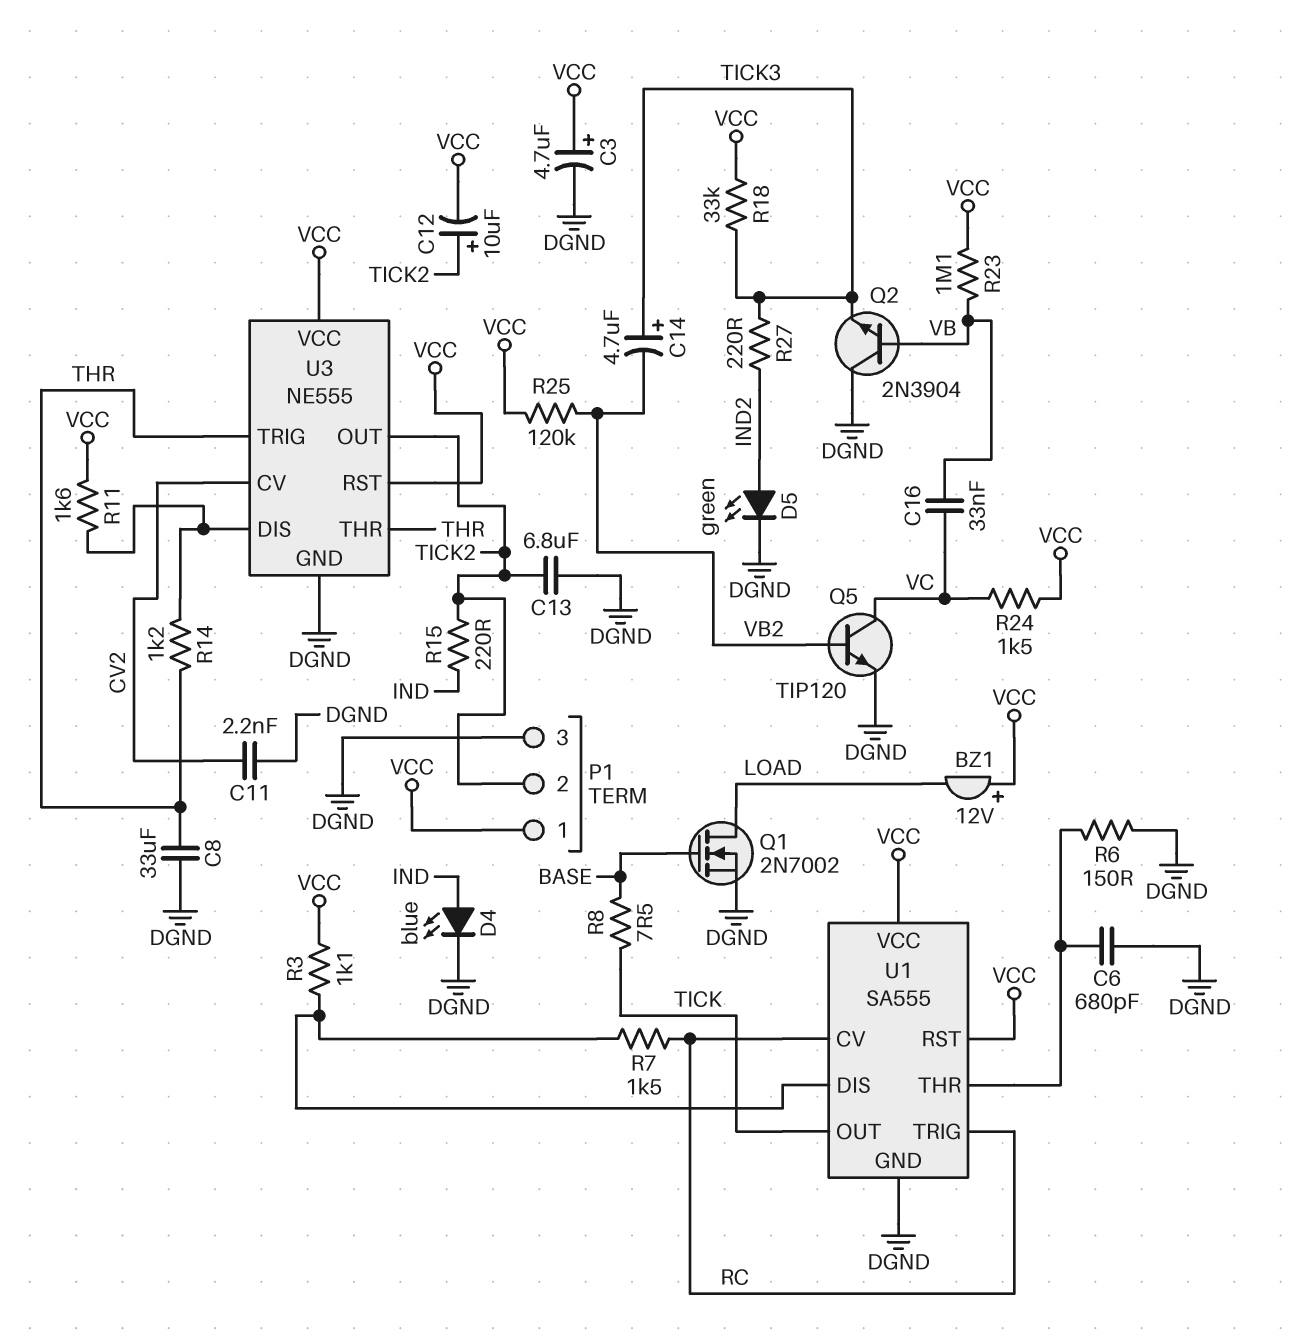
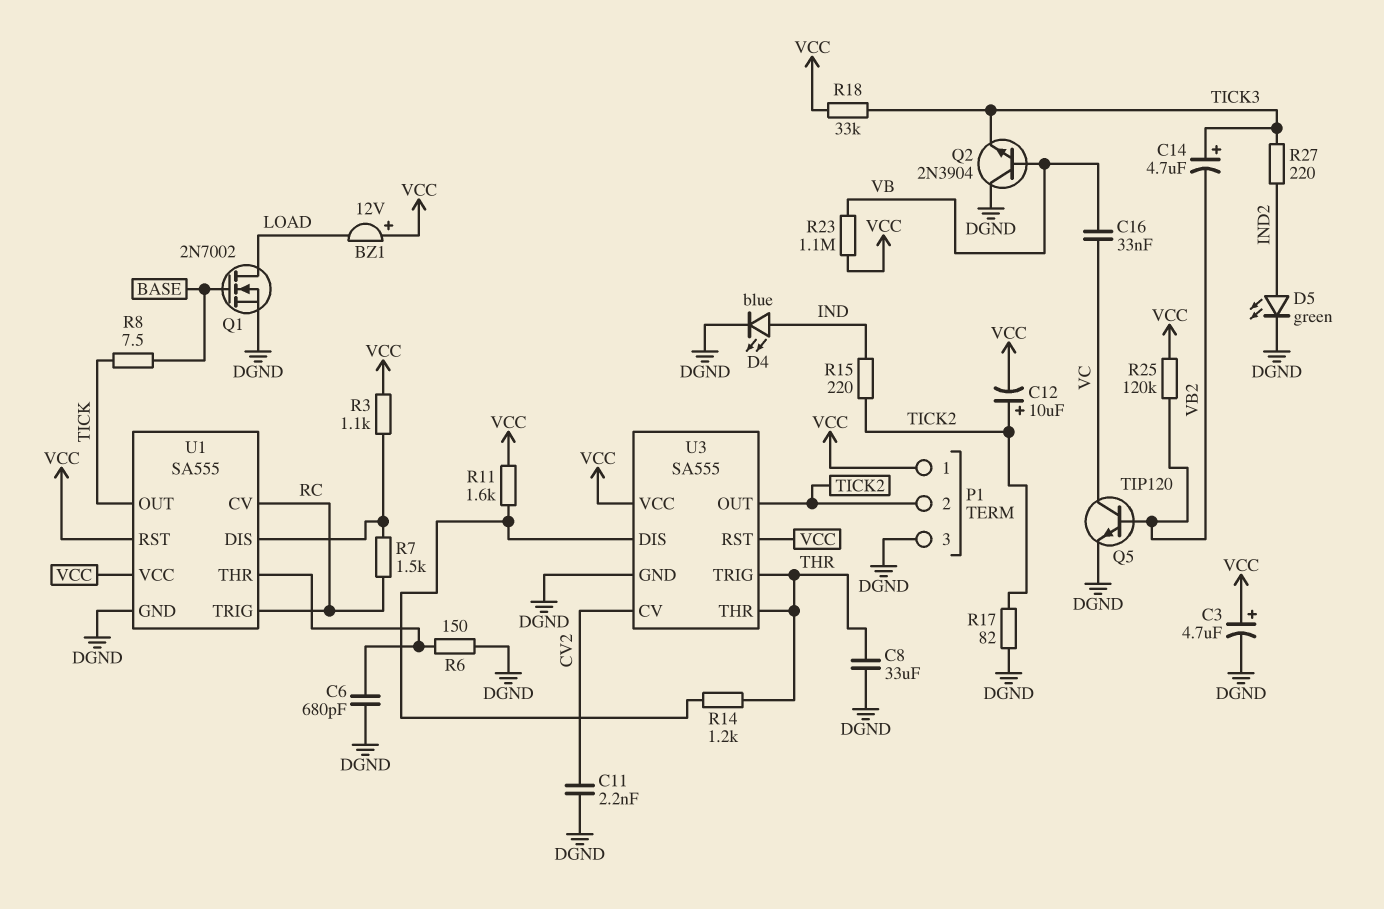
C13: 6.8uF (DGND, TICK2) -> none
R17: none -> 82 (DGND, TICK2)
R24: 1.5k (VC, VCC) -> none
U3: NE555 -> SA555

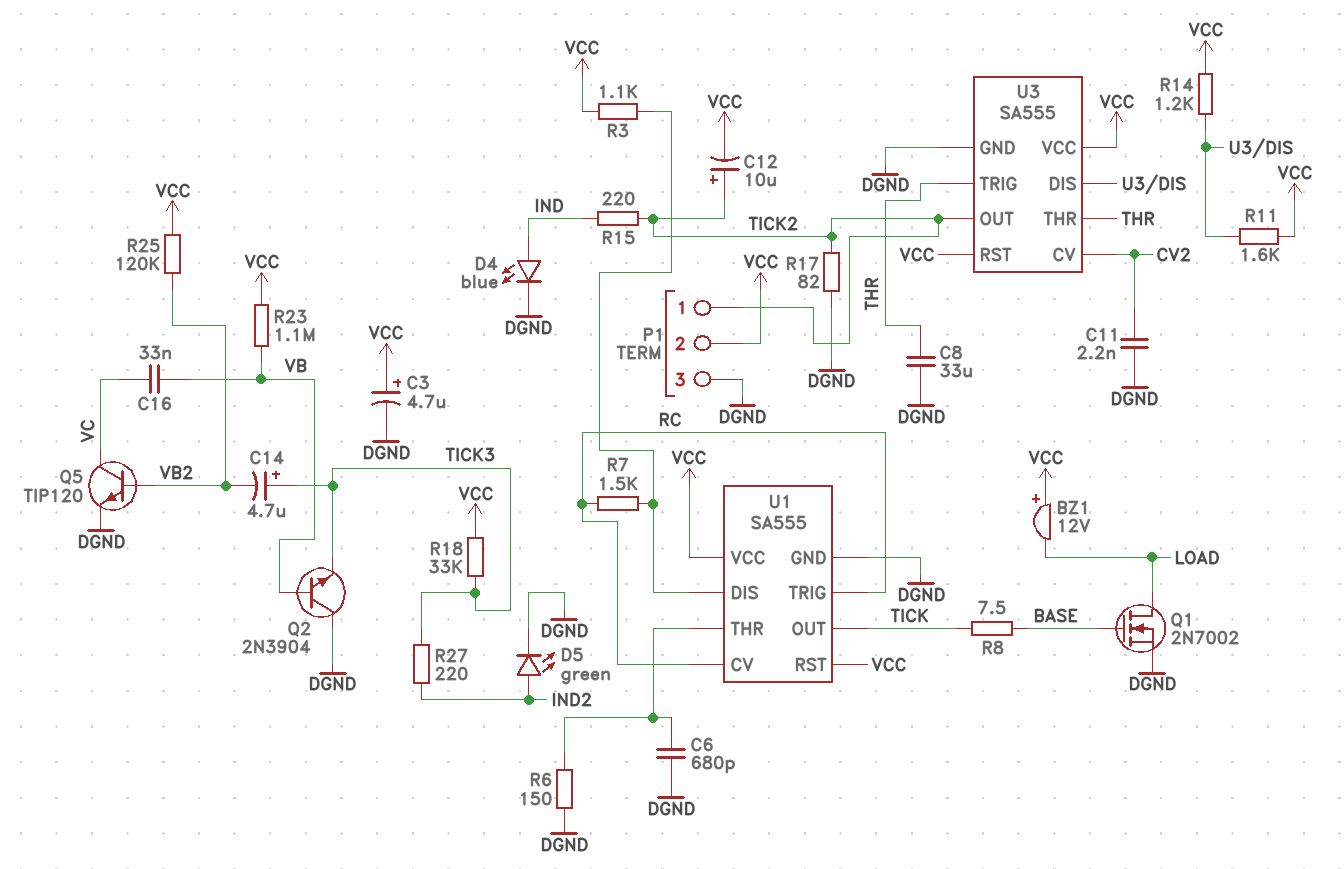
P1 pin 1: VCC -> TICK2
P1 pin 2: TICK2 -> VCC
R14: 1.2k (THR, U3/DIS) -> 1.2k (U3/DIS, VCC)

